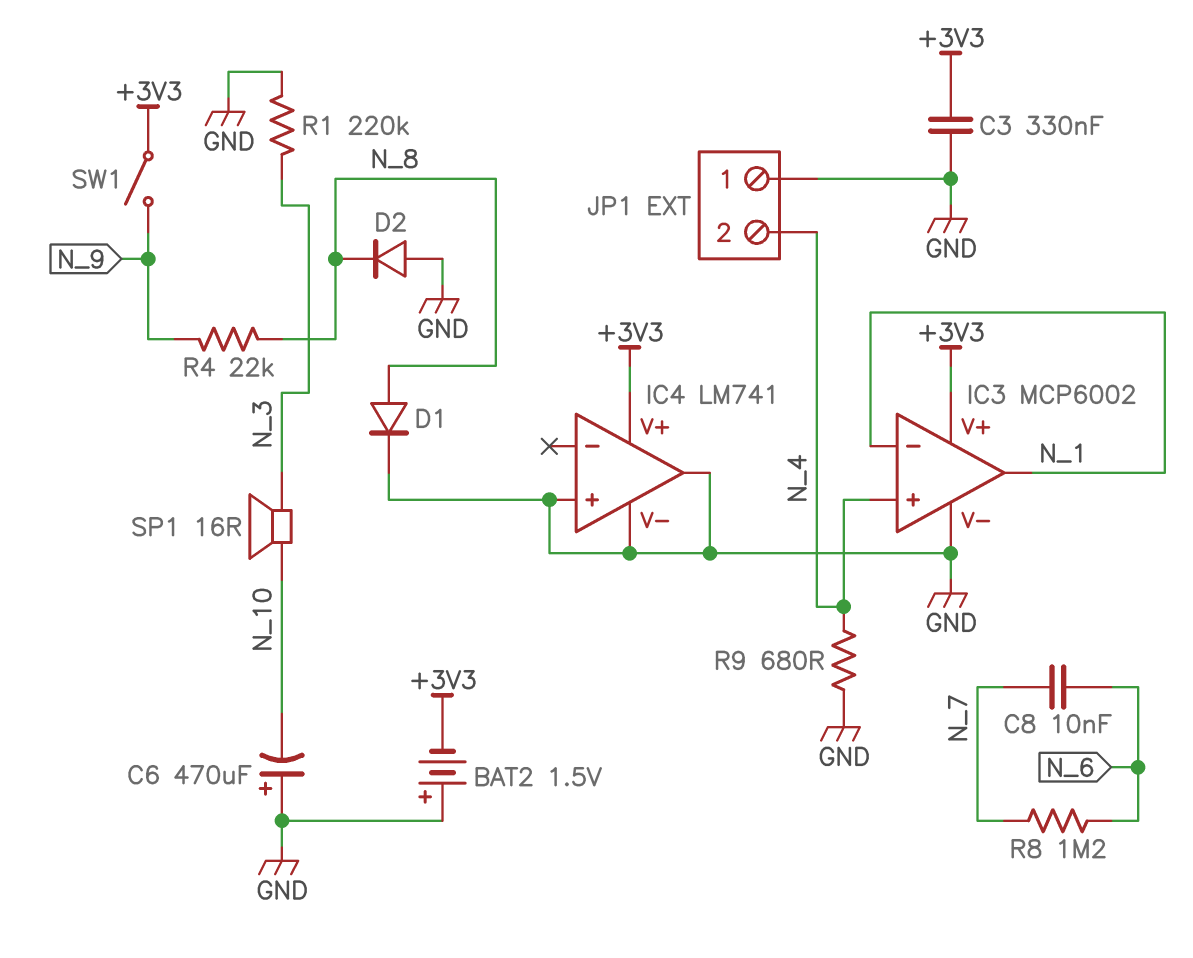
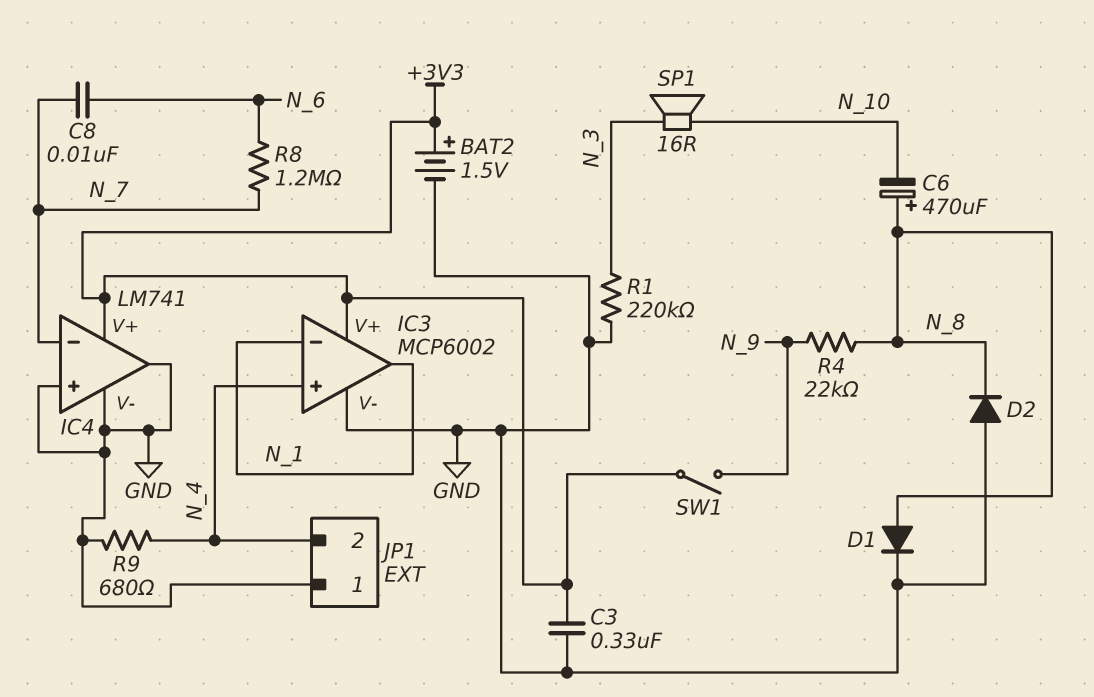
BAT2: 1.5V (plus GND, minus +3V3) -> 1.5V (plus +3V3, minus GND)
C6: 470uF (plus GND, minus N_10) -> 470uF (plus N_8, minus N_10)
IC4 pin in-: none -> N_7

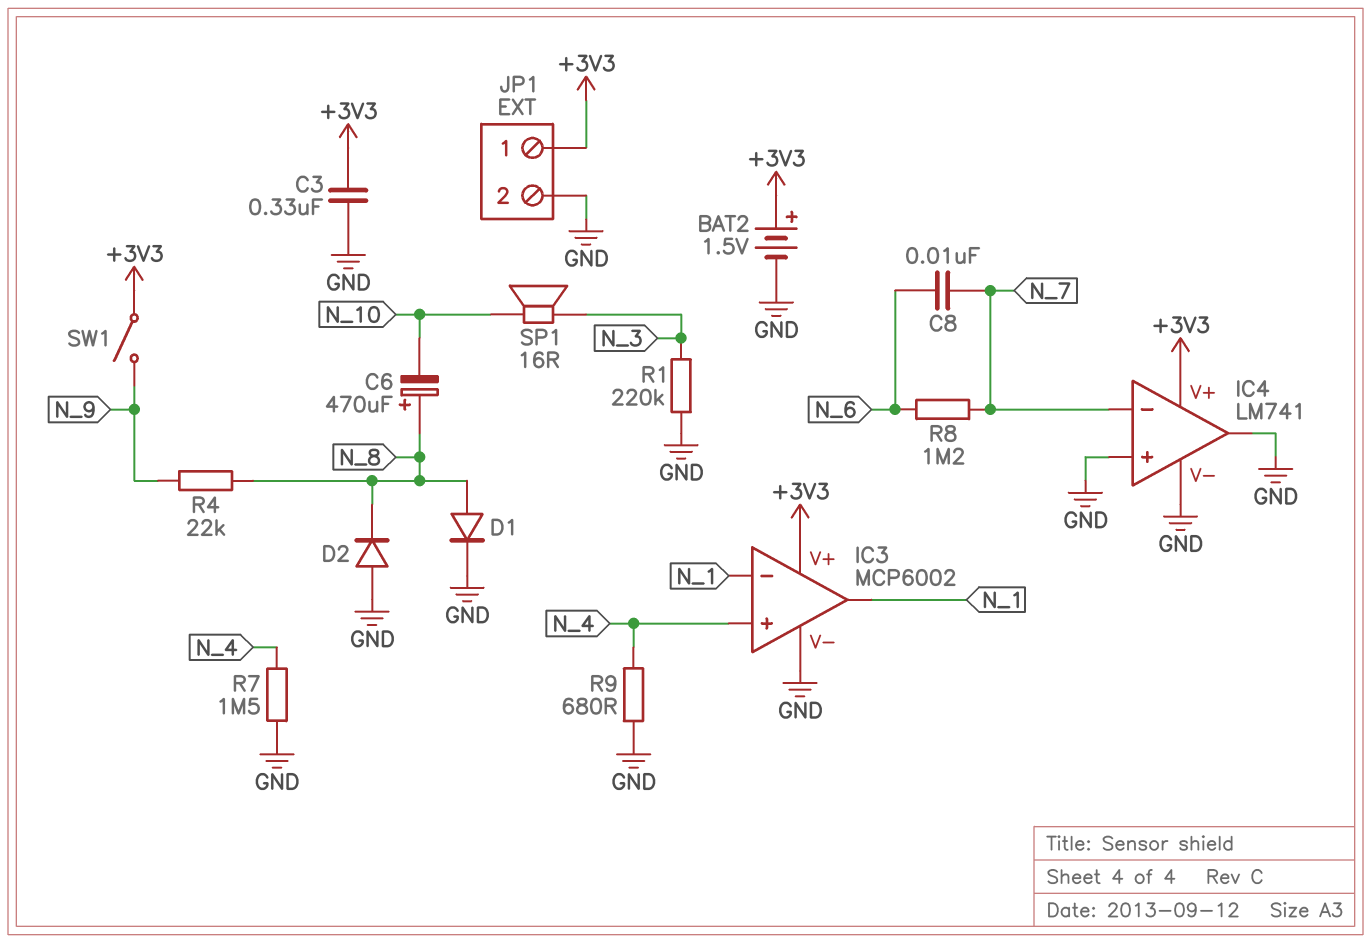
JP1 pin 1: GND -> +3V3
JP1 pin 2: N_4 -> GND
R7: none -> 1.5M (GND, N_4)

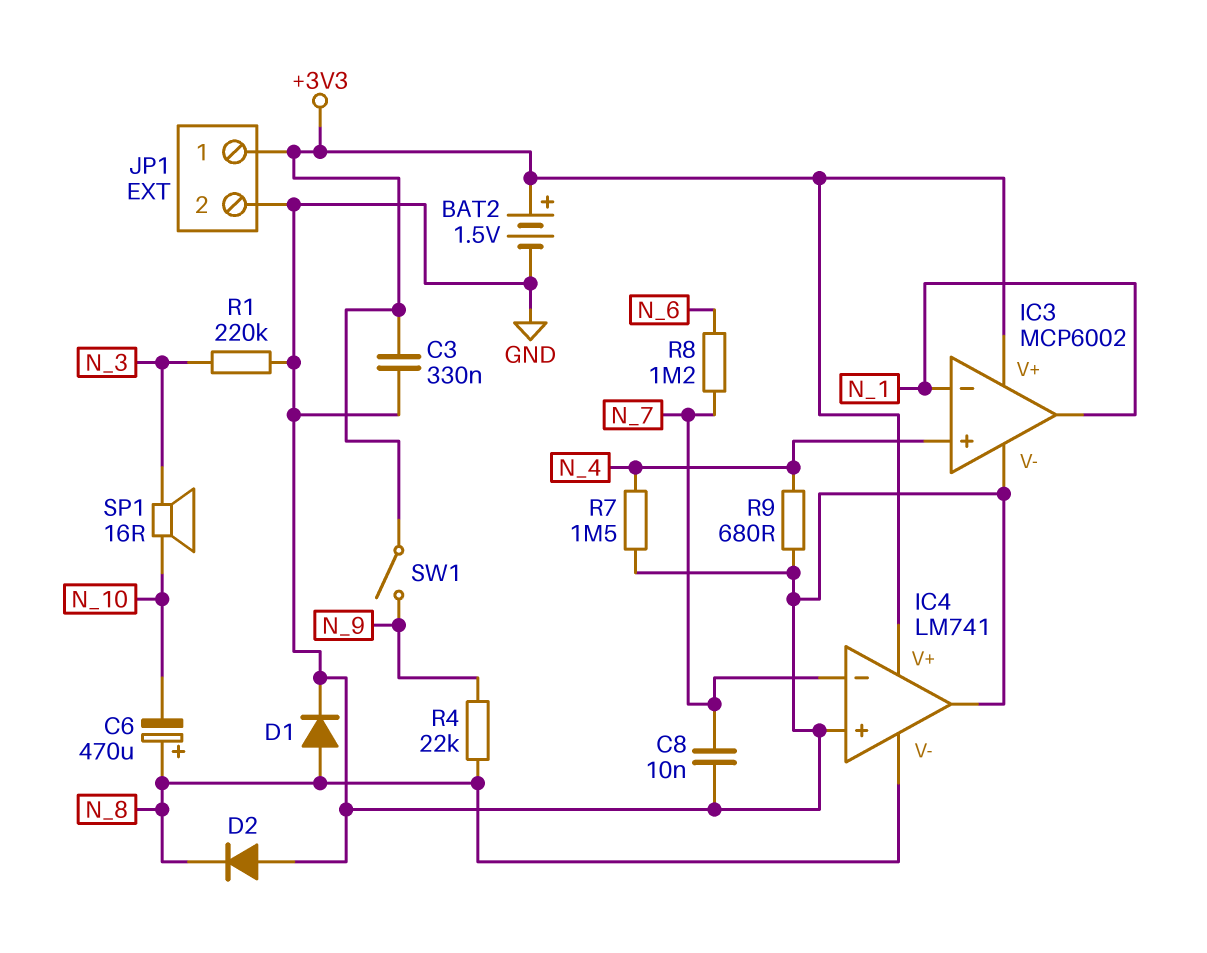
C8: 10nF (N_6, N_7) -> 10nF (GND, N_7)
IC4 pin V-: GND -> N_8

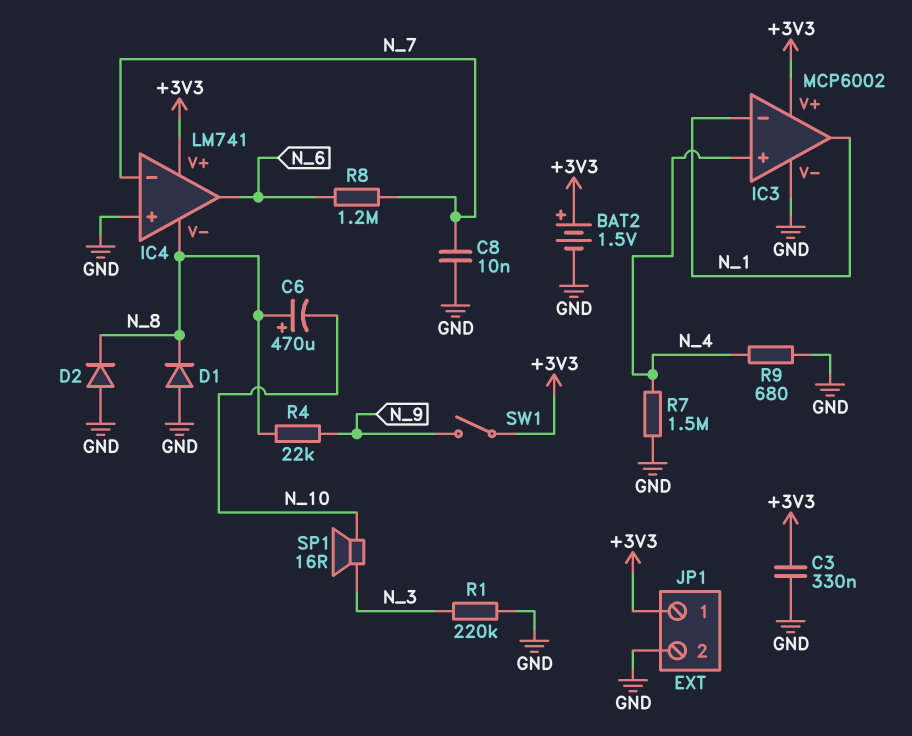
D1: diode (A N_8, K GND) -> diode (A GND, K N_8)
IC4 pin out: GND -> N_6

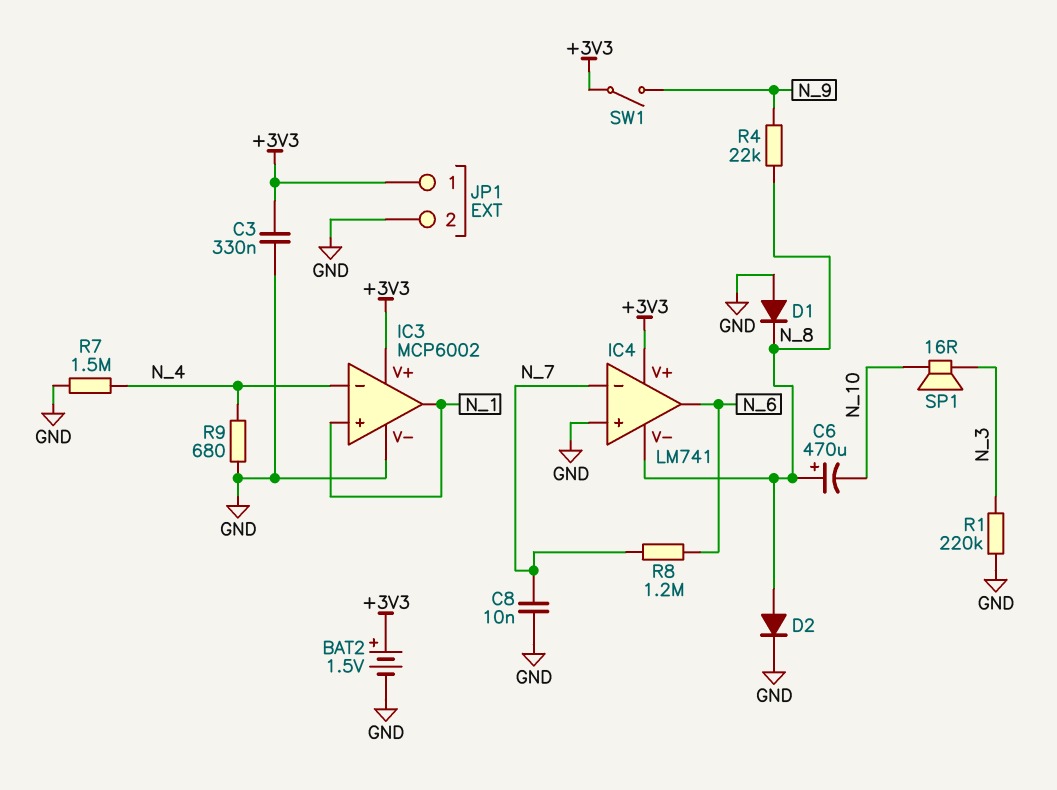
D2: diode (A GND, K N_8) -> diode (A N_8, K GND)
IC3 pin in+: N_4 -> N_1
IC3 pin in-: N_1 -> N_4

